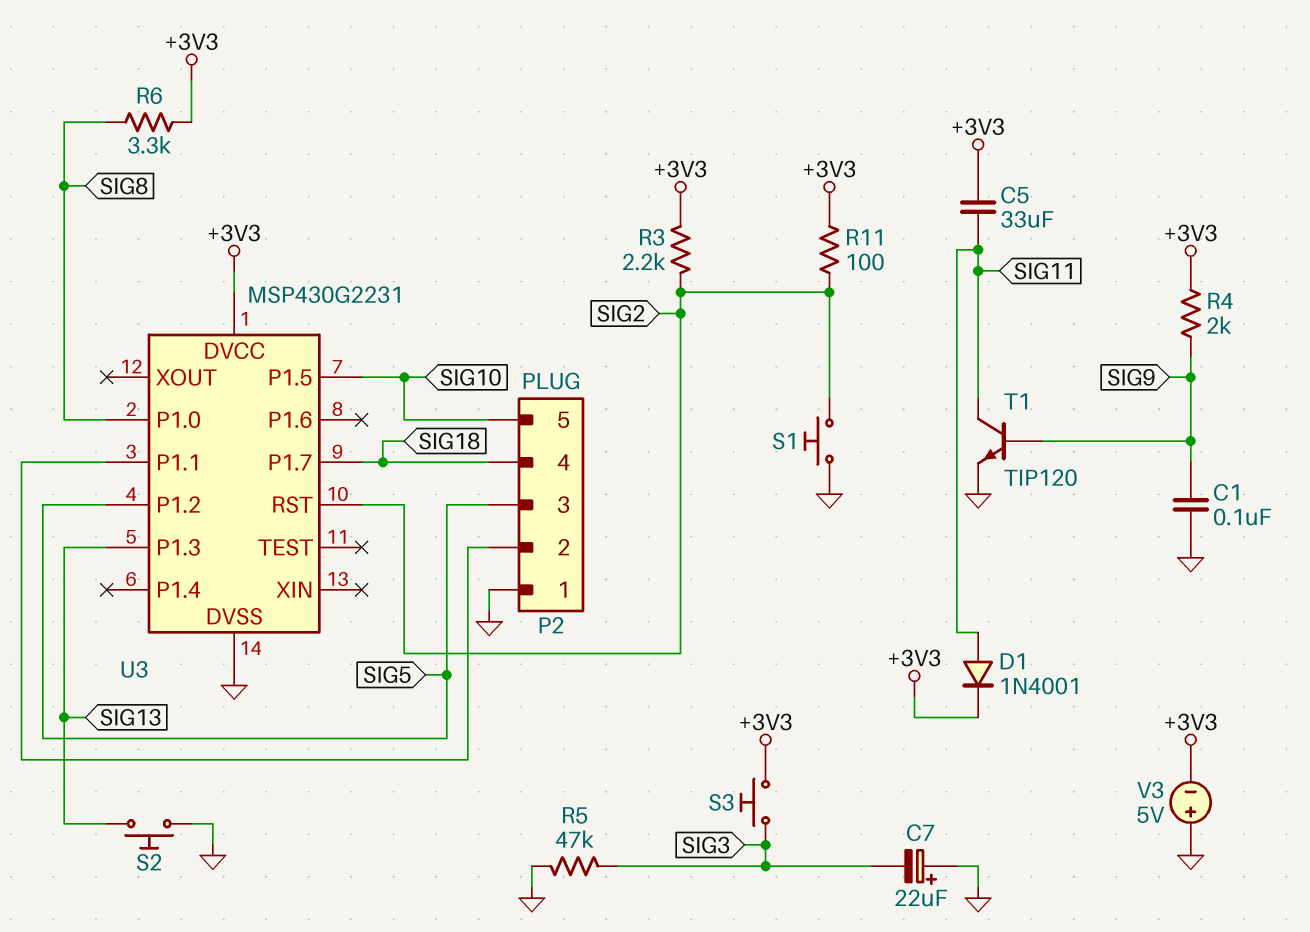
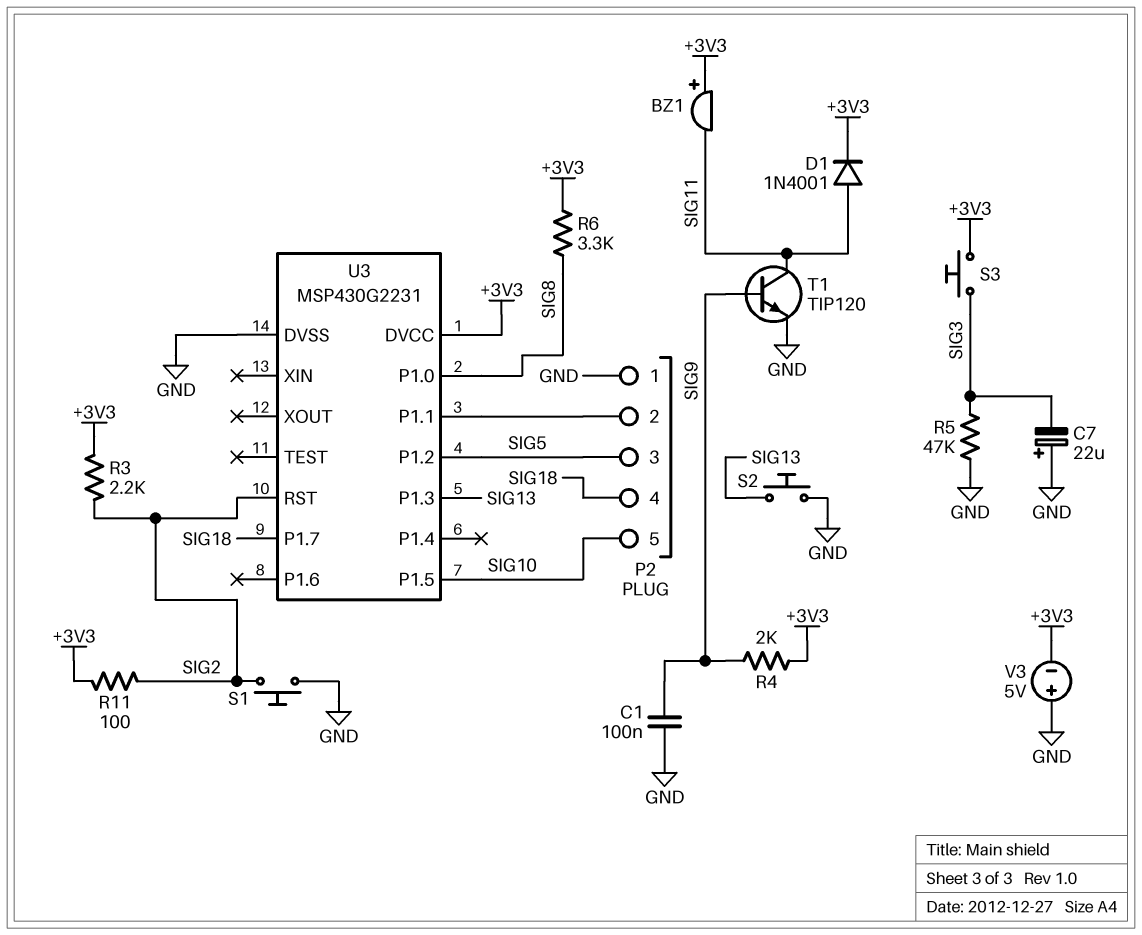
BZ1: none -> buzzer (plus +3V3, minus SIG11)
C5: 33uF (+3V3, SIG11) -> none

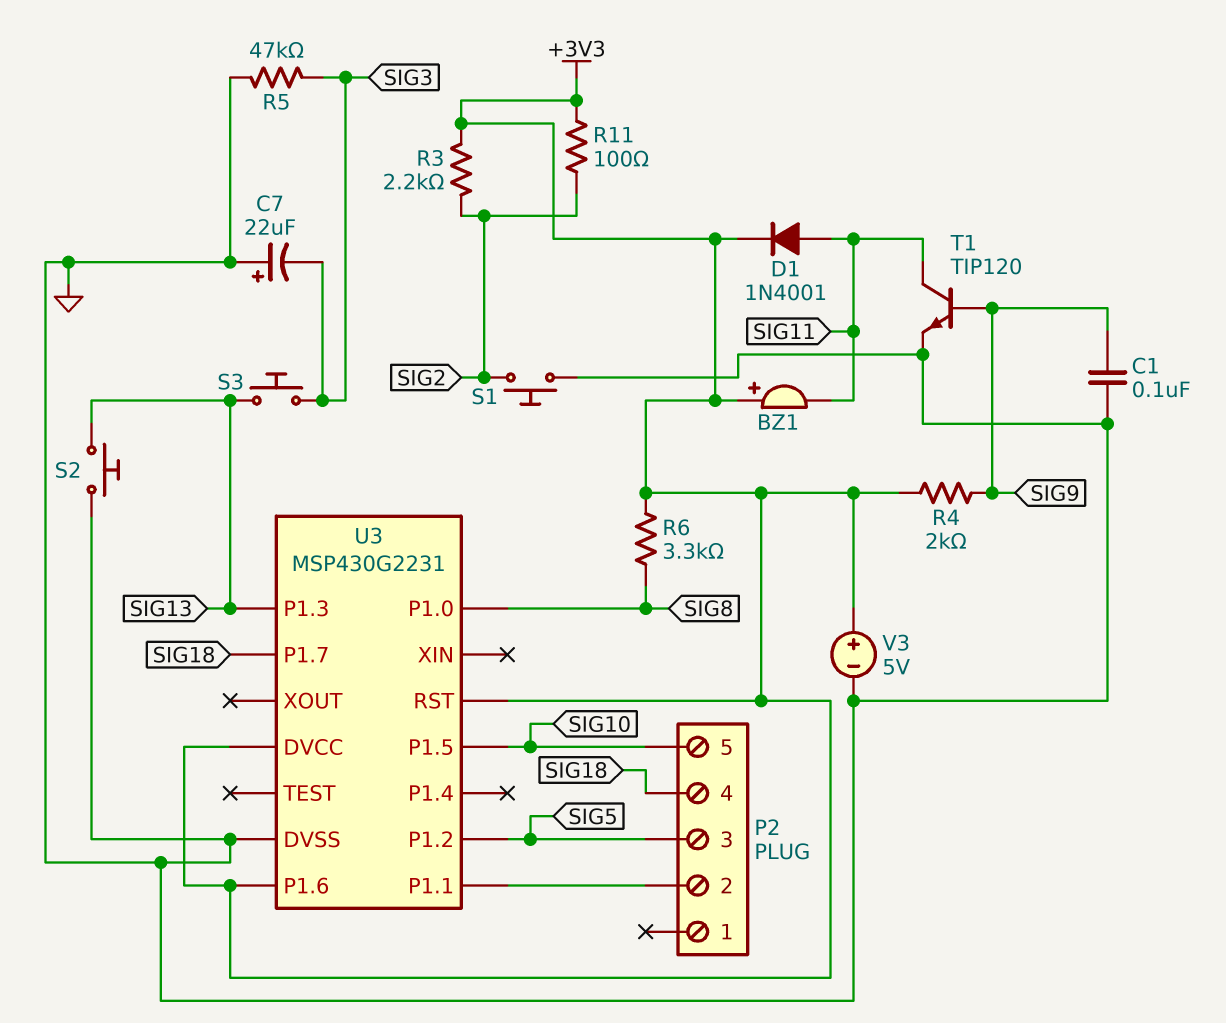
P2 pin 1: GND -> none
S3: button (+3V3, SIG3) -> button (SIG3, SIG13)
U3 pin P1.6: none -> +3V3
U3 pin RST: SIG2 -> +3V3
V3: 5V (plus GND, minus +3V3) -> 5V (plus +3V3, minus GND)

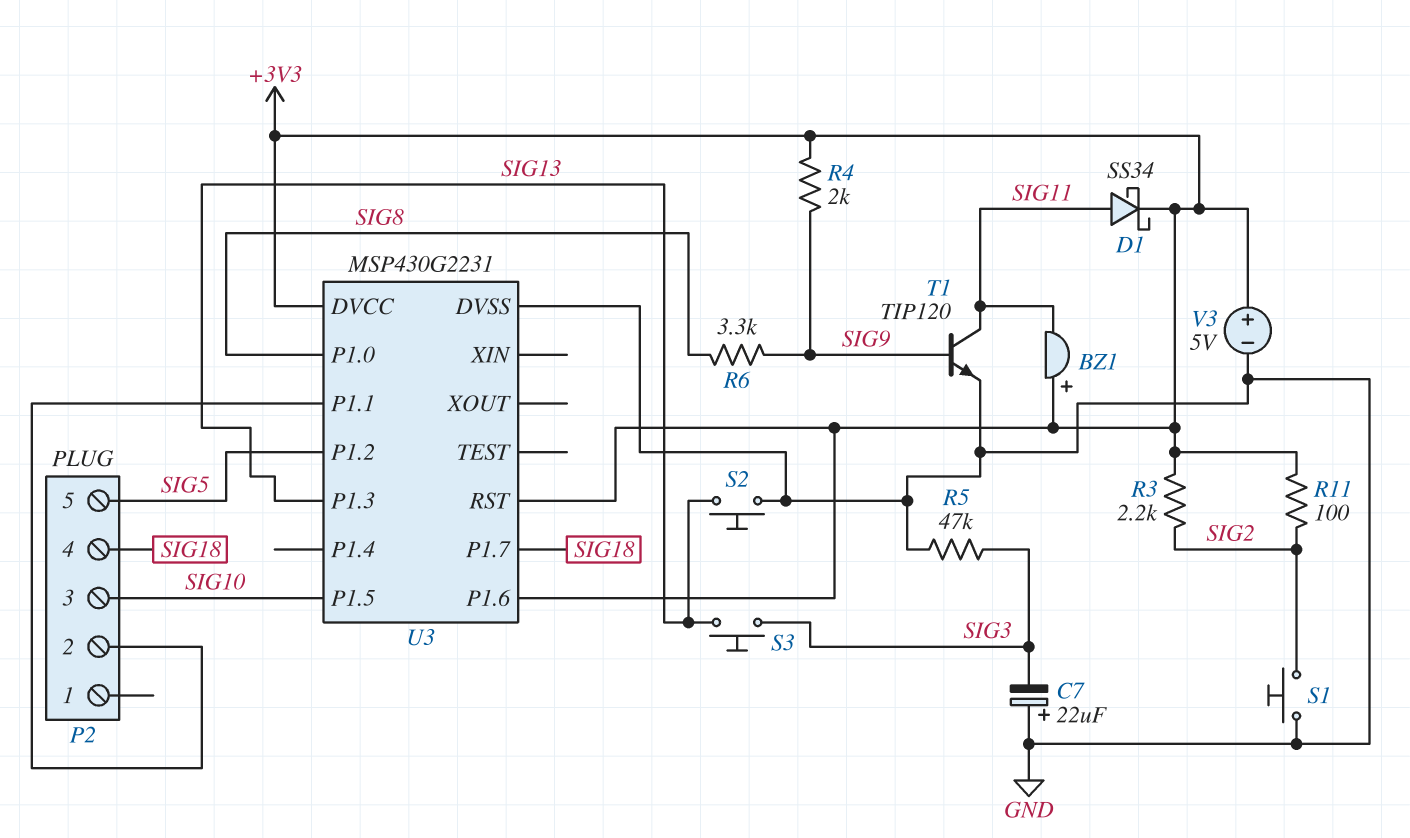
C1: 100nF (GND, SIG9) -> none
D1: diode 1N4001 (A SIG11, K +3V3) -> schottky SS34 (A SIG11, K +3V3)
P2 pin 3: SIG5 -> SIG10
P2 pin 5: SIG10 -> SIG5
R6: 3.3k (+3V3, SIG8) -> 3.3k (SIG8, SIG9)

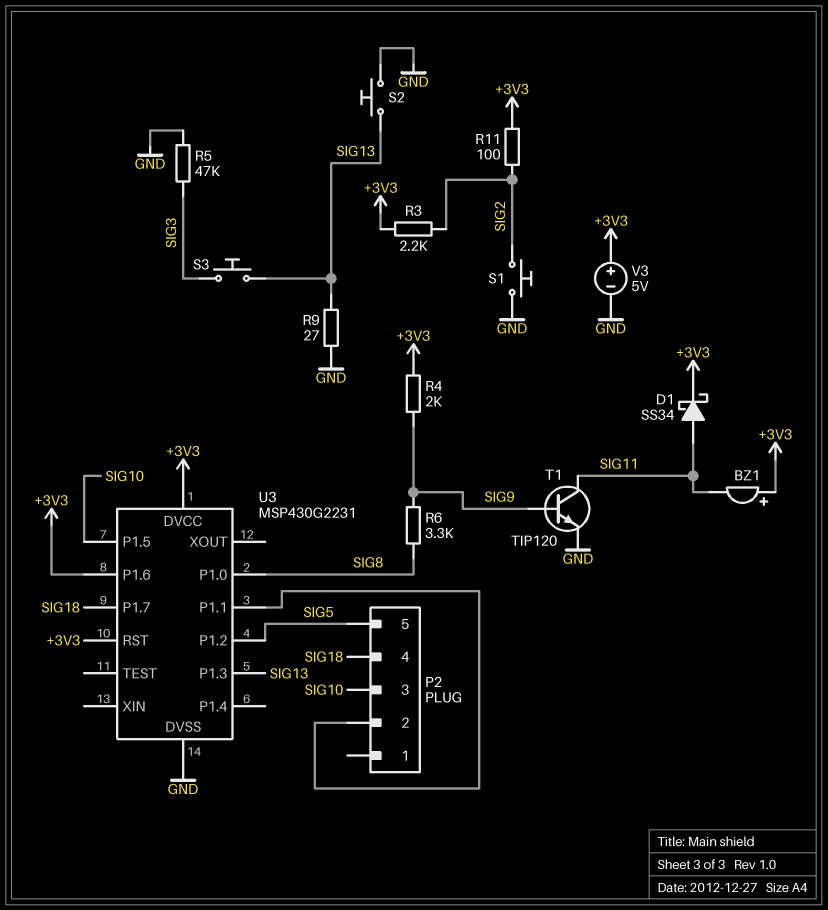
C7: 22uF (plus GND, minus SIG3) -> none
R9: none -> 27 (GND, SIG13)

